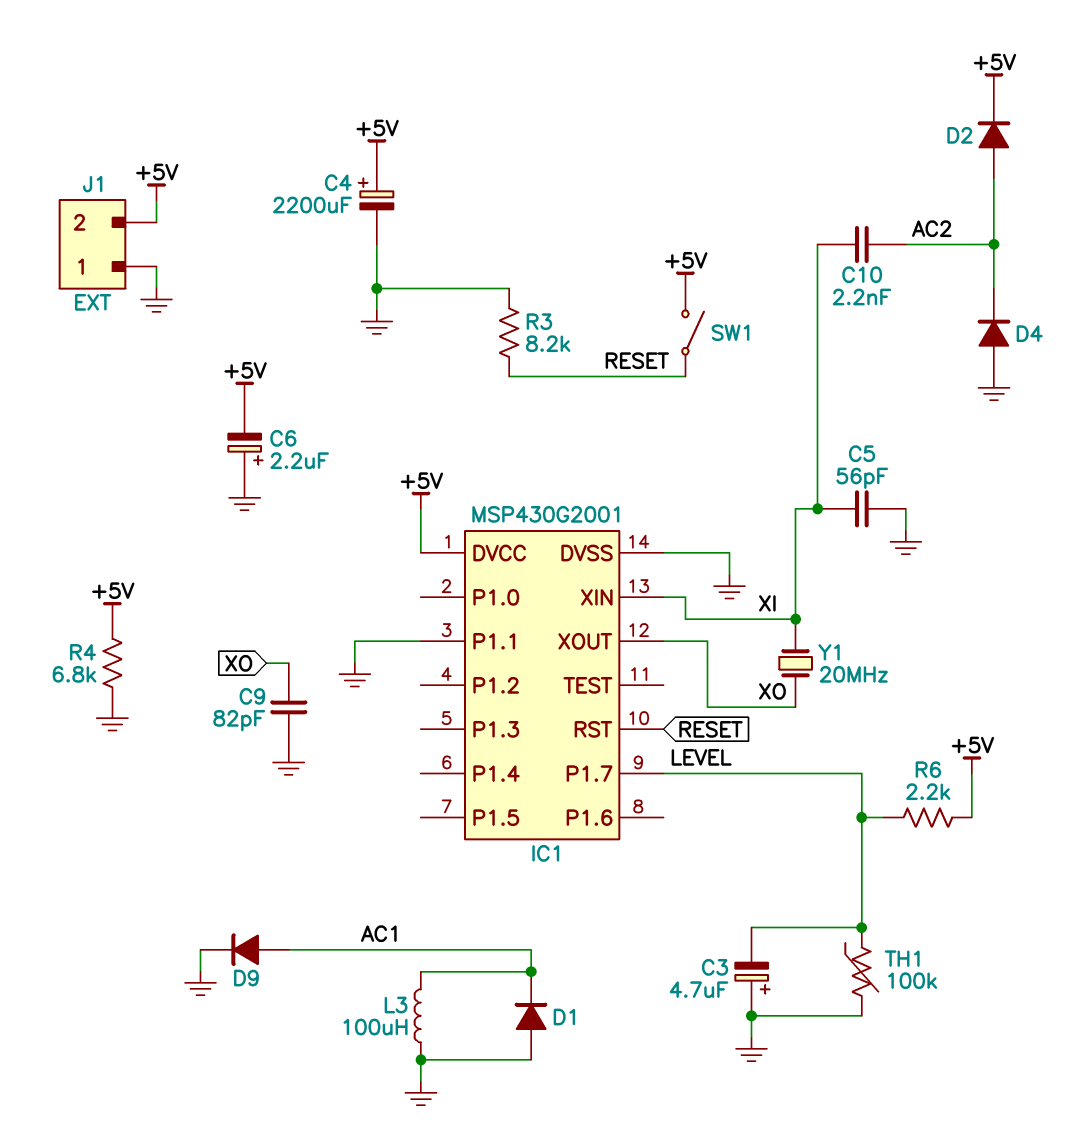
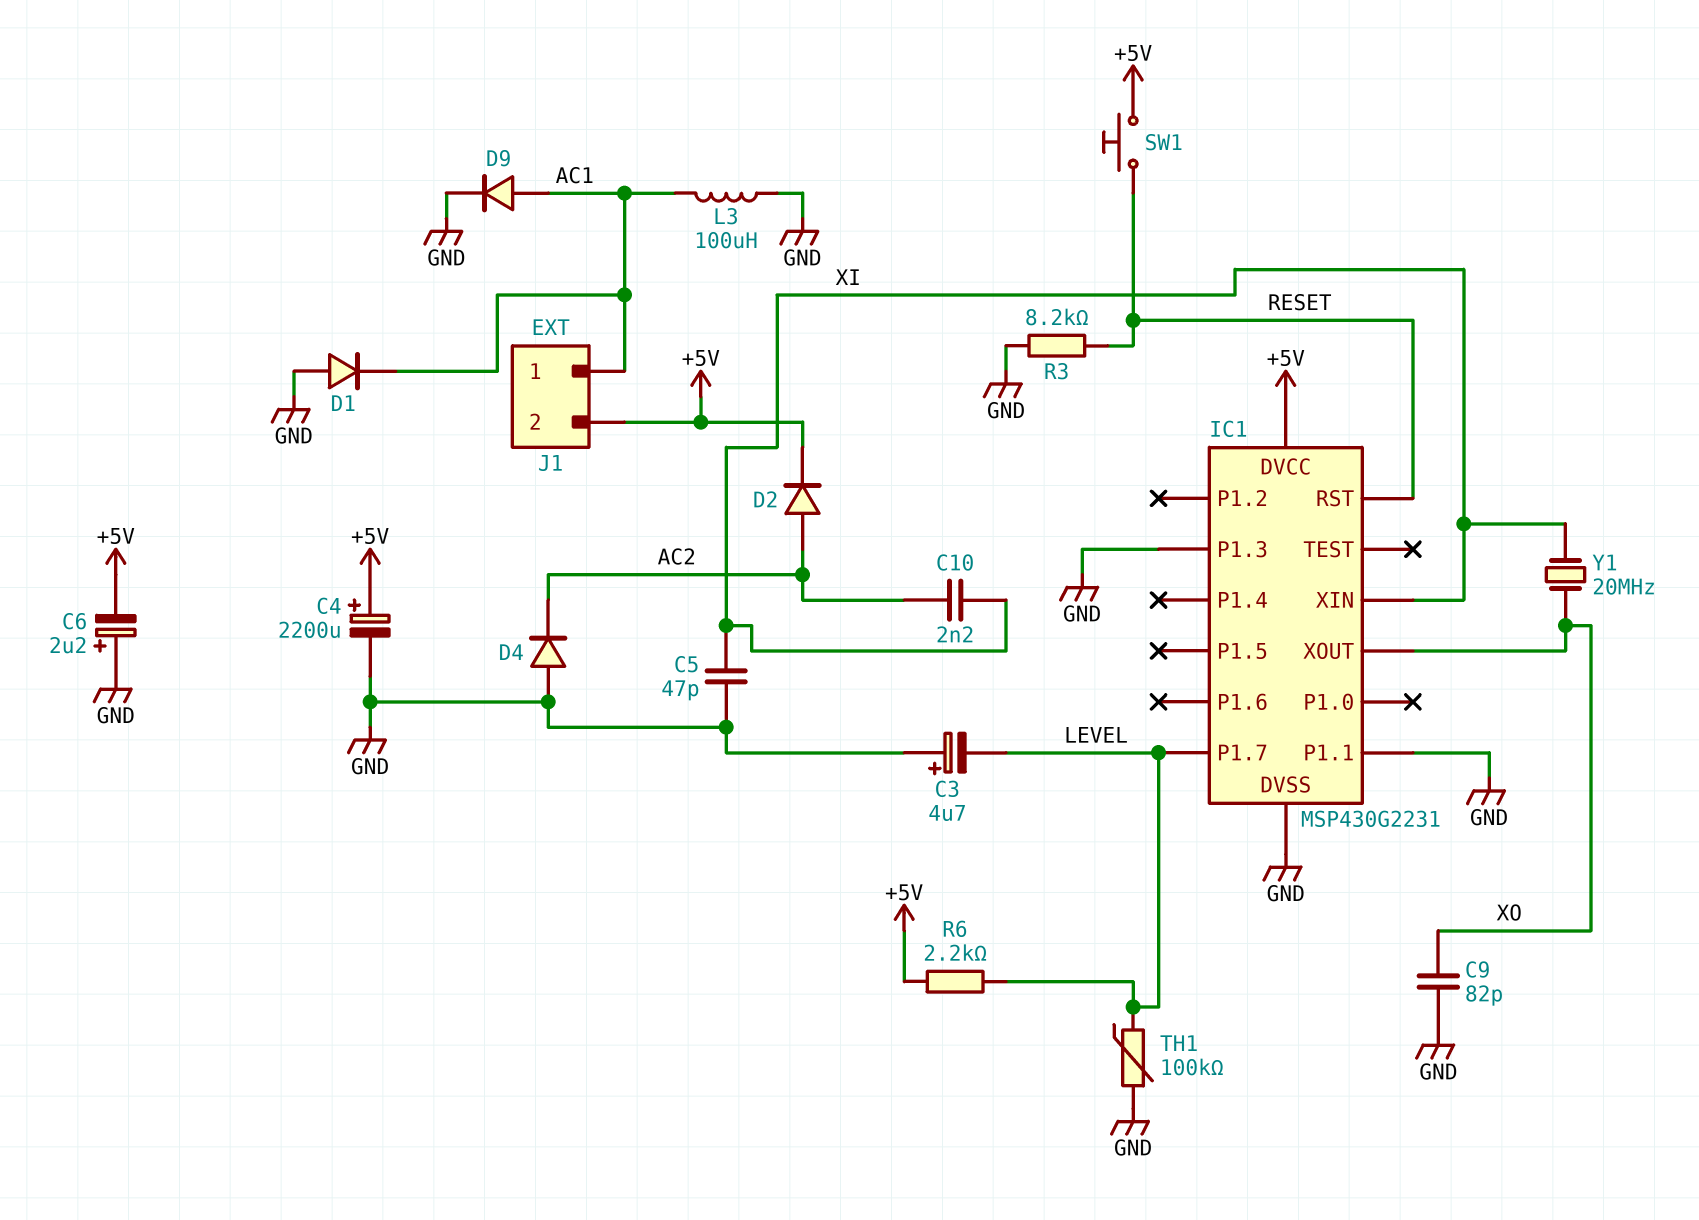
C5: 56pF (GND, XI) -> 47pF (GND, XI)
IC1: MSP430G2001 -> MSP430G2231
IC1 pin P1.3: none -> GND
J1 pin 1: GND -> AC1
R4: 6.8k (+5V, GND) -> none
SW1: switch (+5V, RESET) -> button (+5V, RESET)

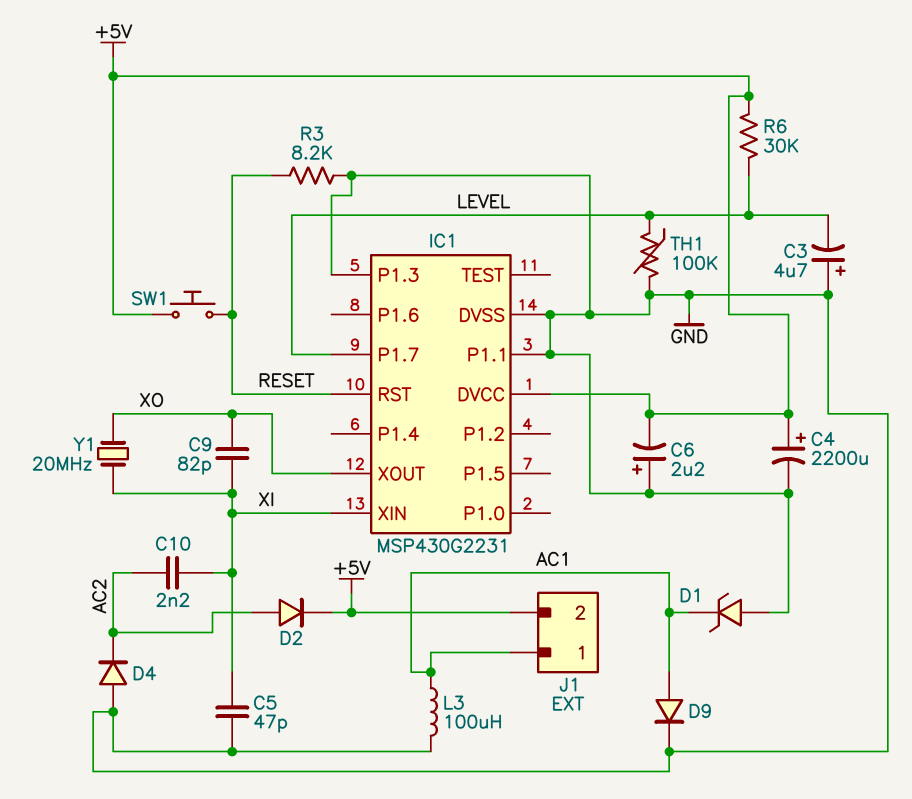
C9: 82pF (GND, XO) -> 82pF (XI, XO)
D1: diode (A GND, K AC1) -> zener (A GND, K AC1)
R6: 2.2k (+5V, LEVEL) -> 30k (+5V, LEVEL)

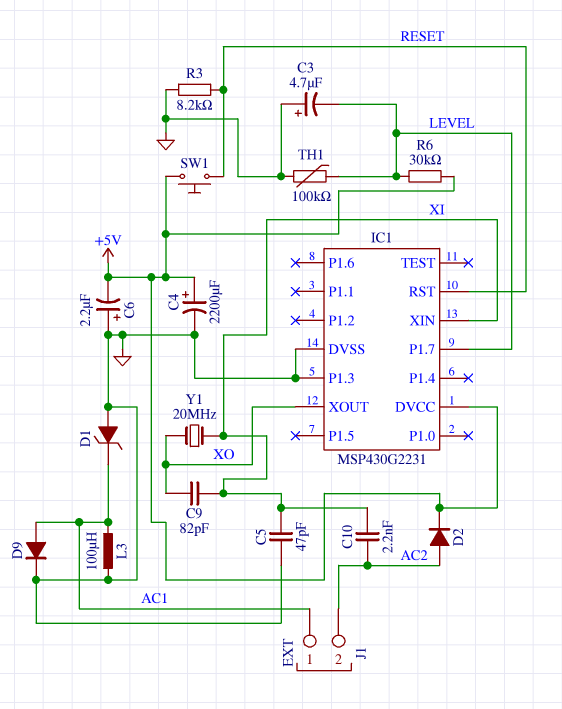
D4: diode (A GND, K AC2) -> none
IC1 pin P1.1: GND -> none
J1 pin 2: +5V -> AC2

